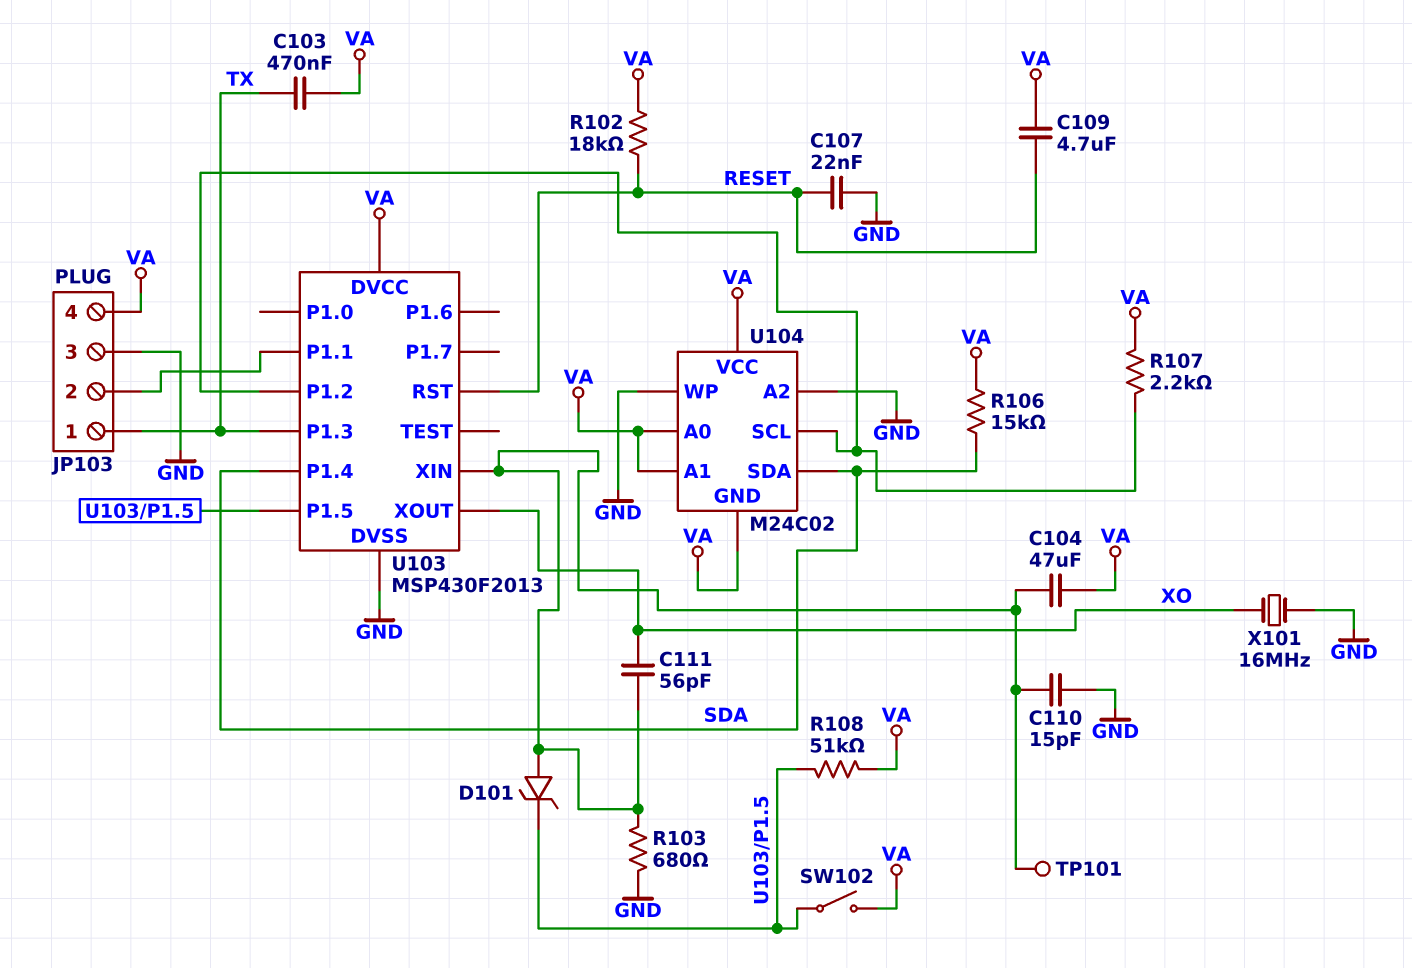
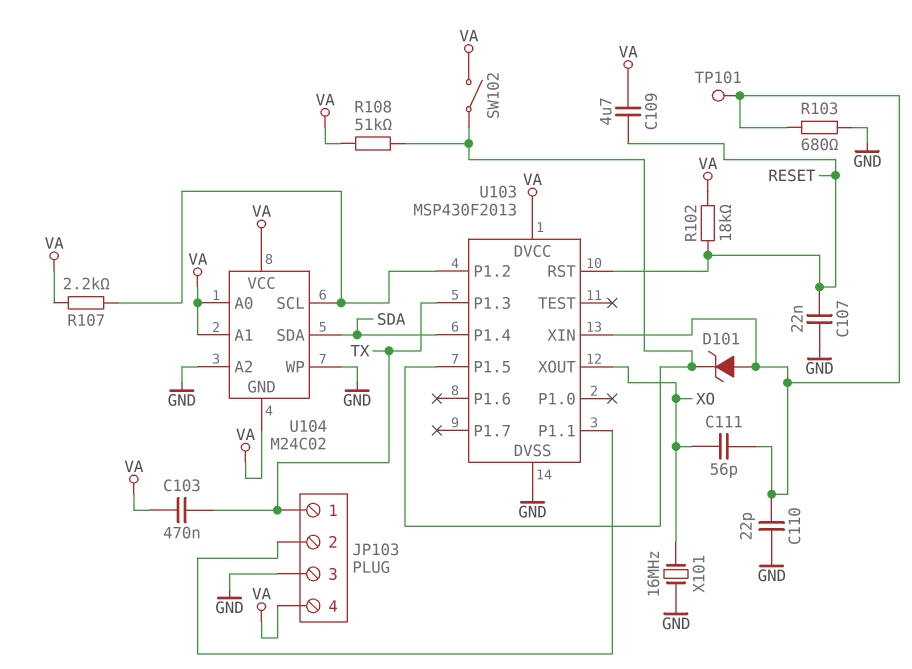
C104: 47uF (U103/XIN, VA) -> none
C110: 15pF (GND, U103/XIN) -> 22pF (GND, U103/XIN)
R106: 15k (SDA, VA) -> none

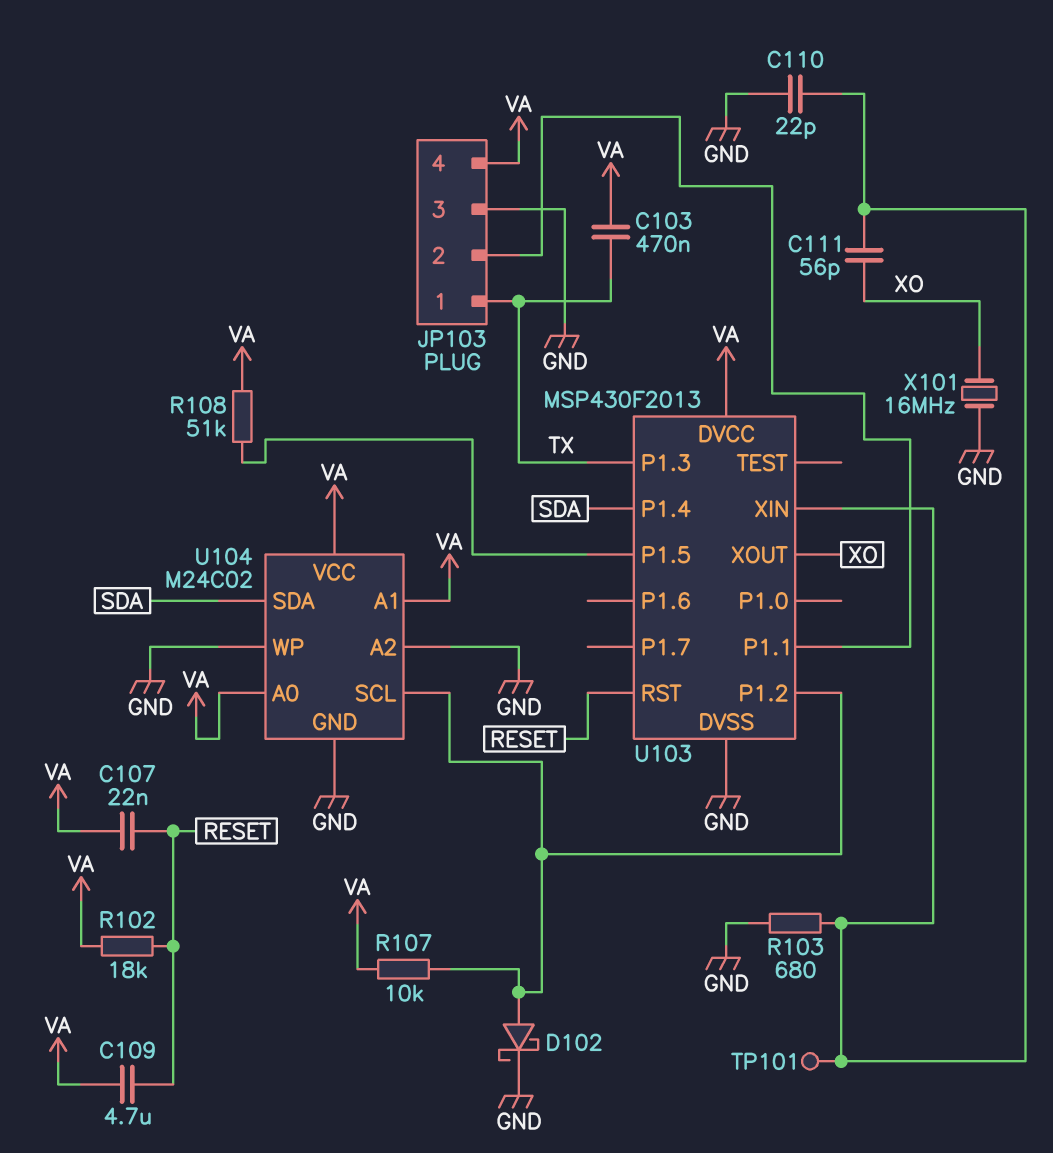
C107: 22nF (GND, RESET) -> 22nF (RESET, VA)
D101: zener (A U103/XIN, K U103/P1.5) -> none
D102: none -> schottky (A U103/P1.2, K GND)
R107: 2.2k (U103/P1.2, VA) -> 10k (U103/P1.2, VA)
SW102: switch (U103/P1.5, VA) -> none
U104 pin GND: VA -> GND

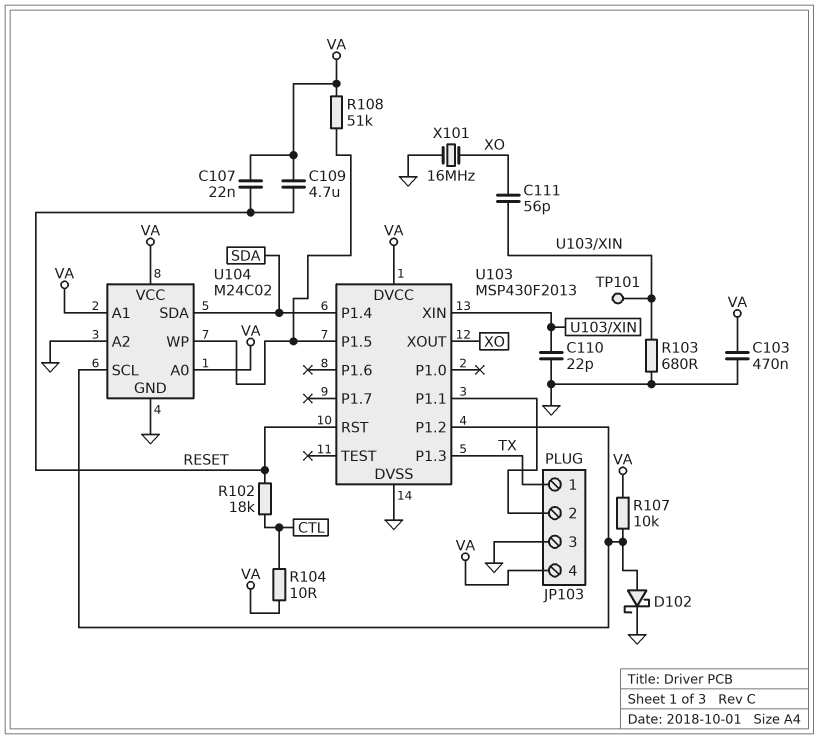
C103: 470nF (TX, VA) -> 470nF (GND, VA)
R102: 18k (RESET, VA) -> 18k (CTL, RESET)
R104: none -> 10 (CTL, VA)
U104 pin WP: GND -> U103/P1.5

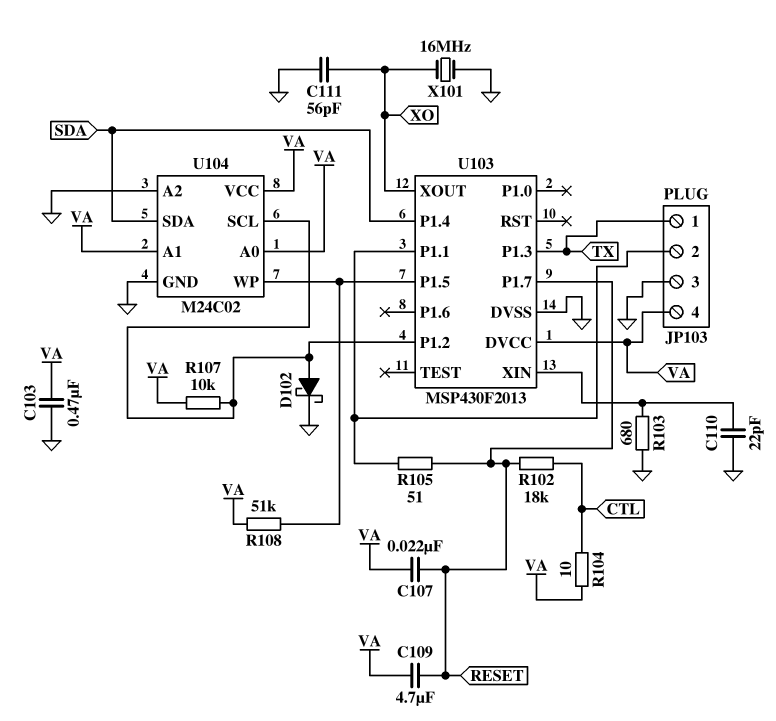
C111: 56pF (U103/XIN, XO) -> 56pF (GND, XO)
R105: none -> 51 (JP103/2, RESET)
TP101: test point (U103/XIN) -> none
U103 pin P1.7: none -> RESET
U103 pin RST: RESET -> none

